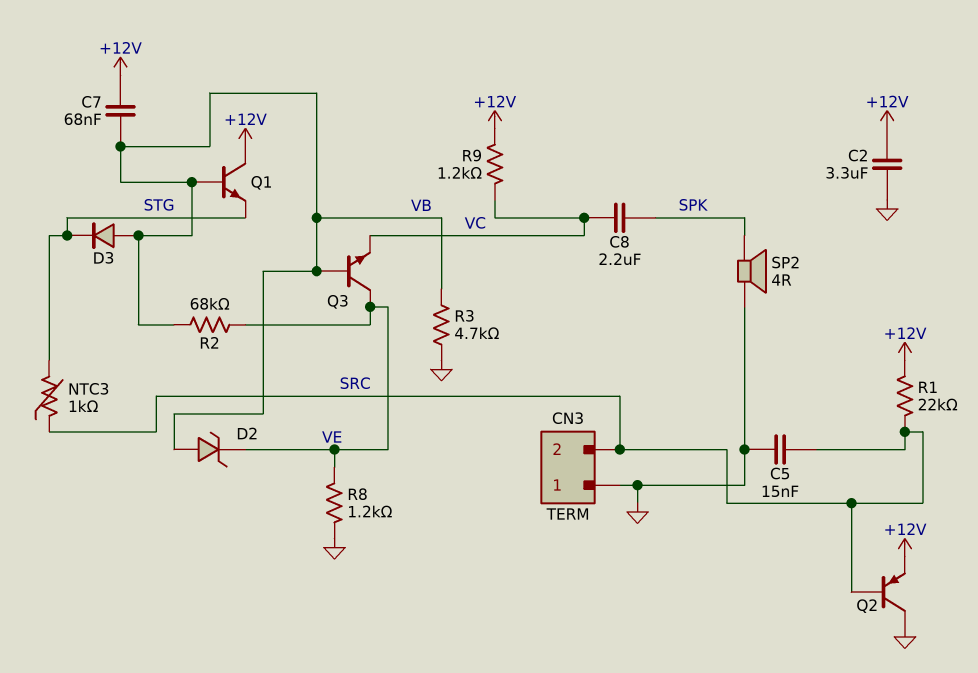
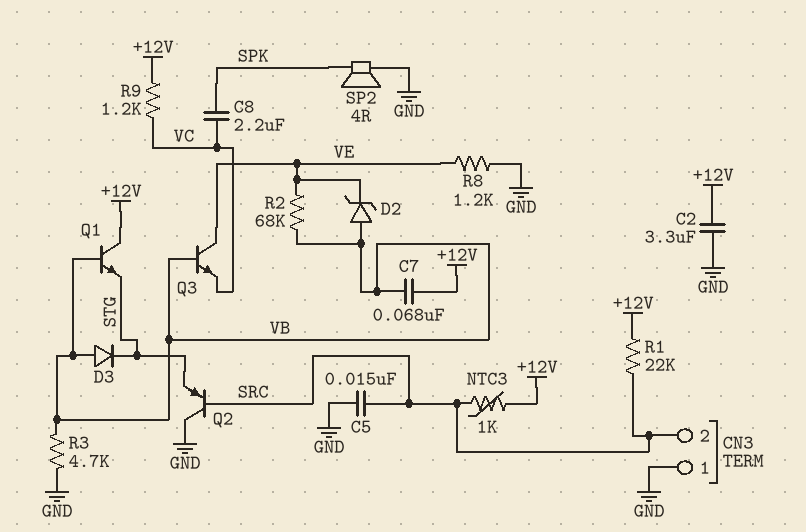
NTC3: 1k (SRC, STG) -> 1k (+12V, SRC)
Q2: PNP (B SRC, C GND, E +12V) -> PNP (B SRC, C GND, E STG)

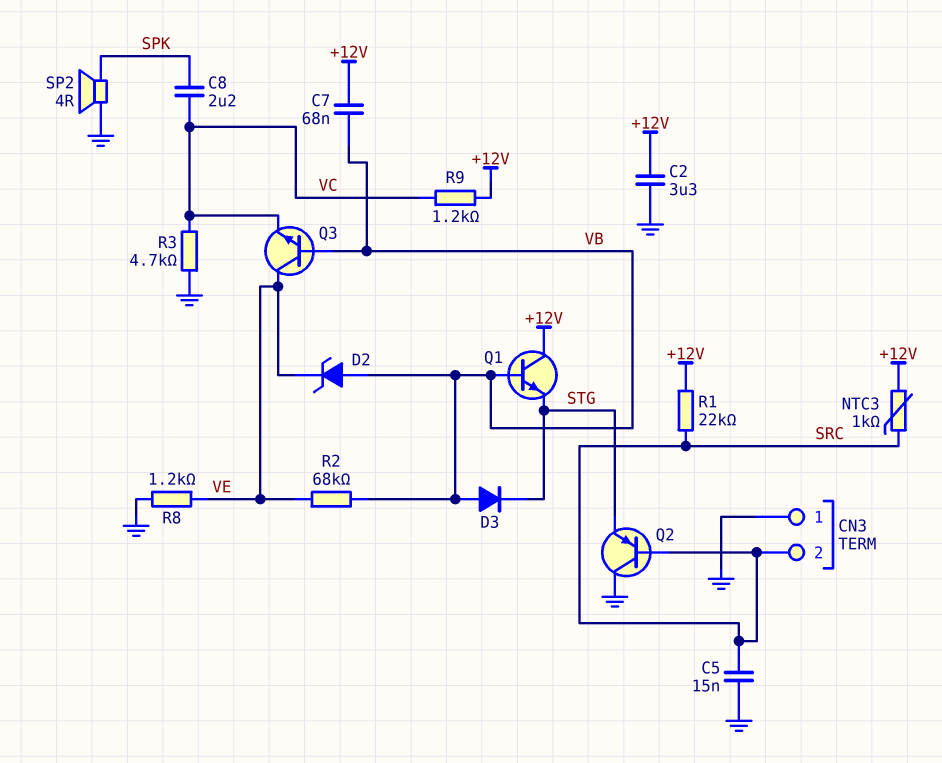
R3: 4.7k (GND, VB) -> 4.7k (GND, VC)

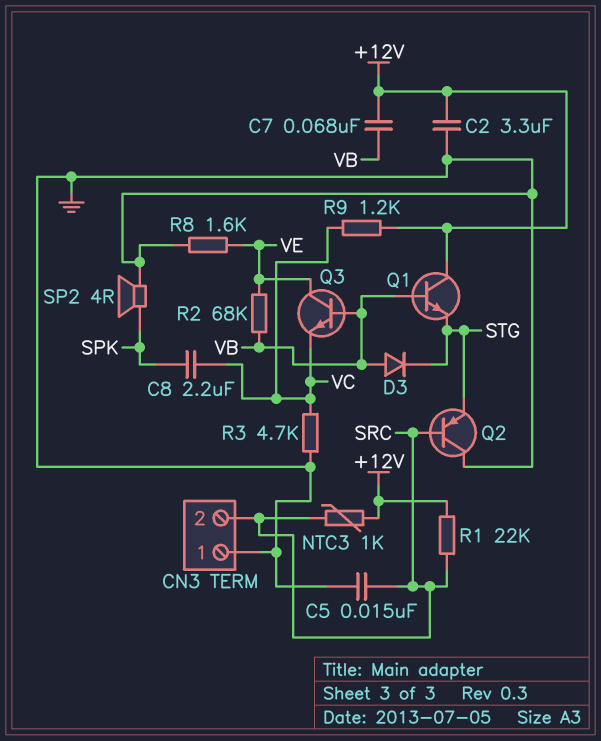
D2: zener (A VB, K VE) -> none
R8: 1.2k (GND, VE) -> 1.6k (GND, VE)

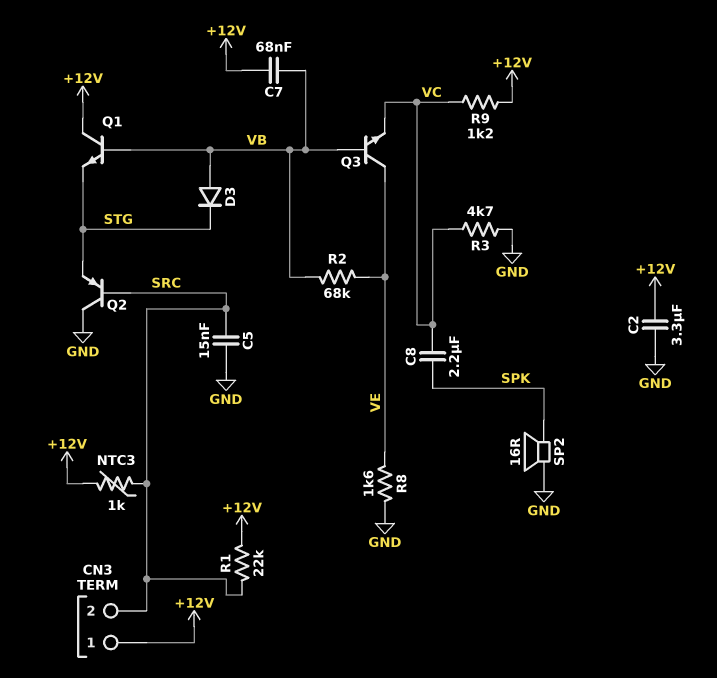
CN3 pin 1: GND -> +12V
SP2: speaker 4R (GND, SPK) -> speaker 16R (GND, SPK)

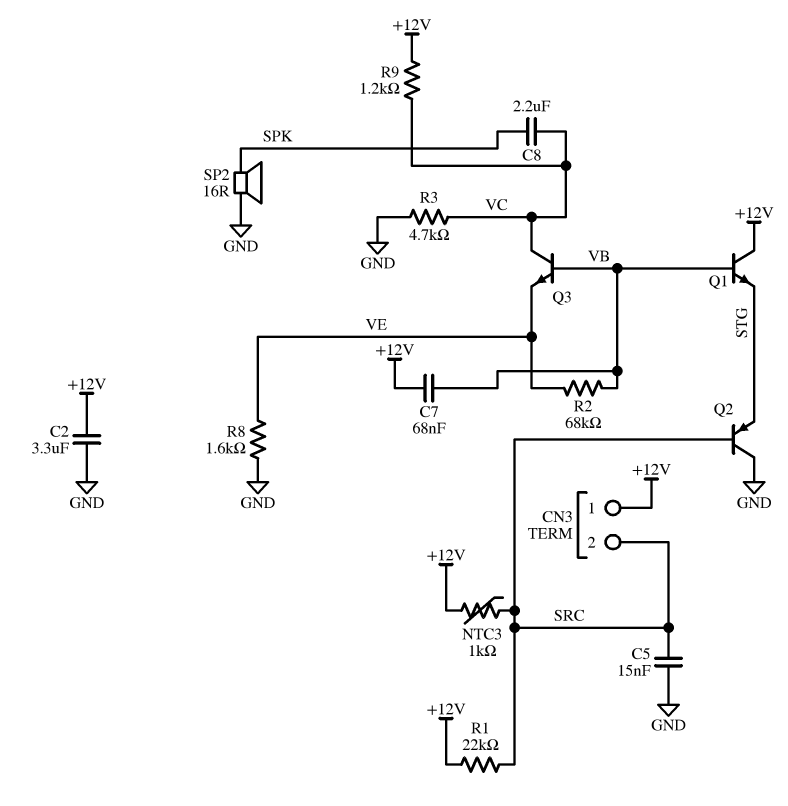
D3: diode (A VB, K STG) -> none
Q3: NPN (B VB, C VE, E VC) -> NPN (B VB, C VC, E VE)

